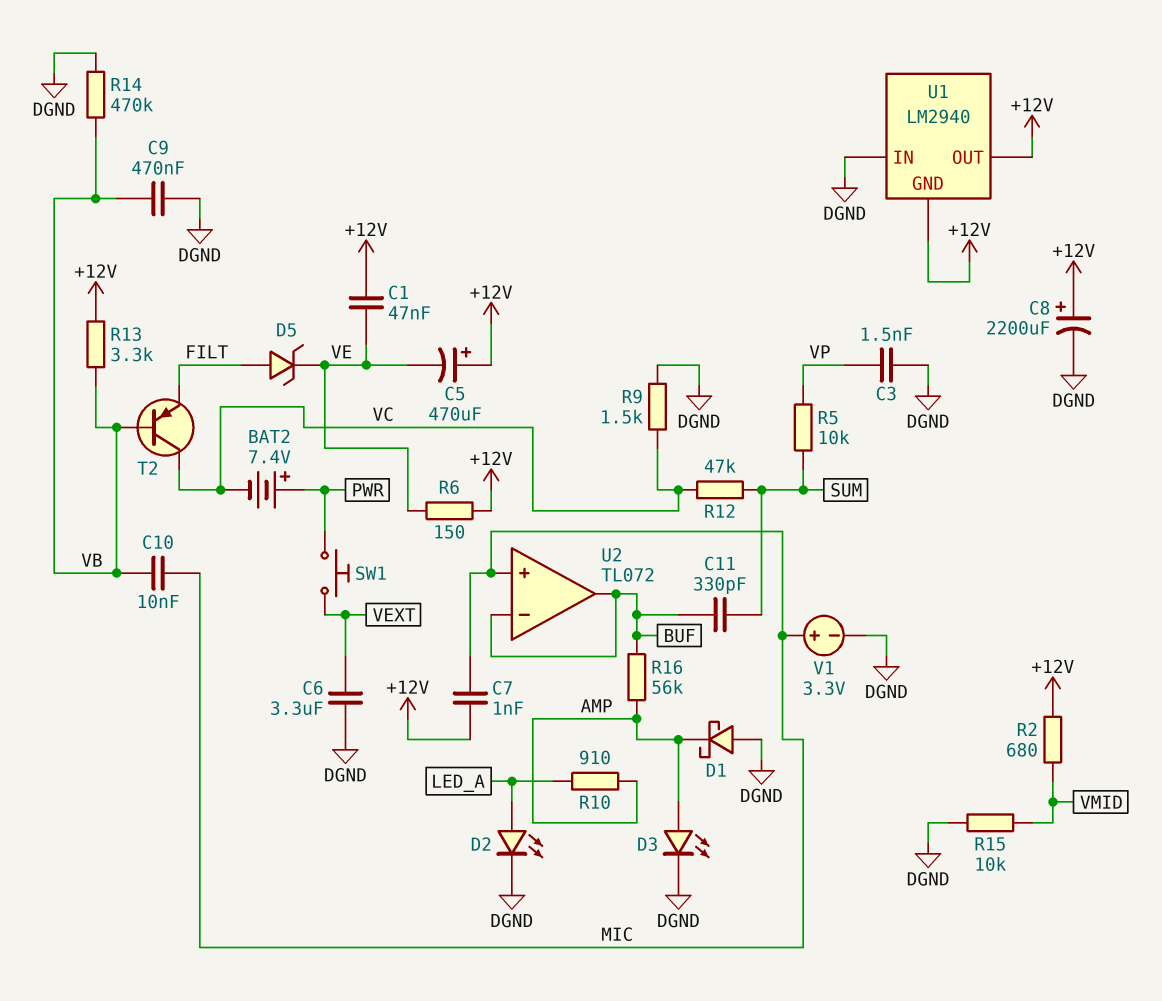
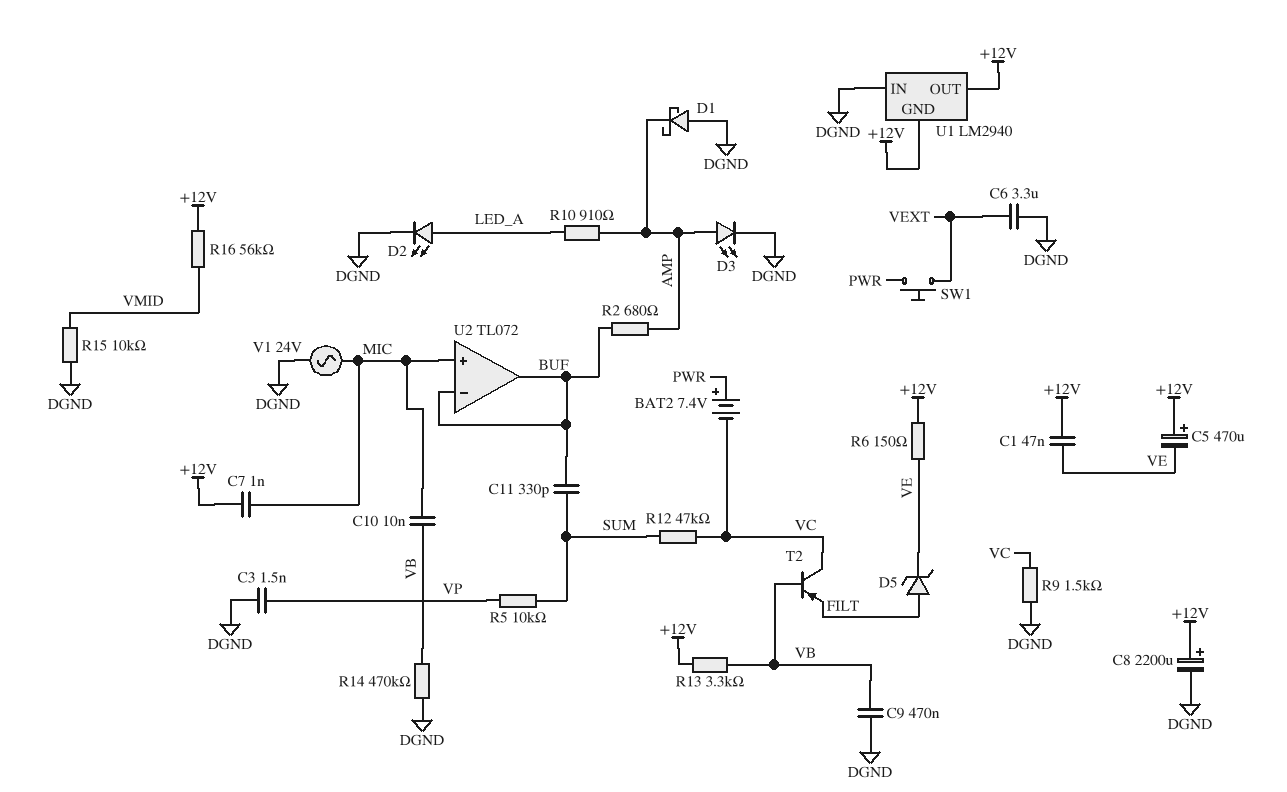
R2: 680 (+12V, VMID) -> 680 (AMP, BUF)
R16: 56k (AMP, BUF) -> 56k (+12V, VMID)
V1: 3.3V (plus MIC, minus DGND) -> AC 24V (DGND, MIC)

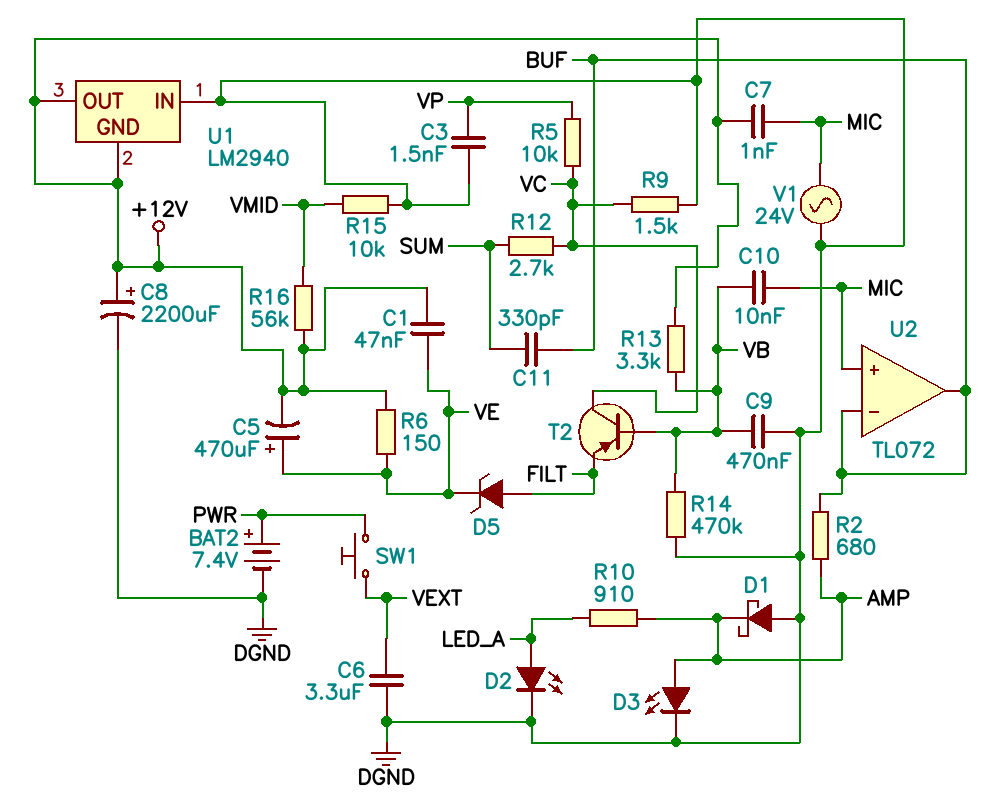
BAT2: 7.4V (plus PWR, minus VC) -> 7.4V (plus PWR, minus DGND)
C5: 470uF (plus +12V, minus VE) -> 470uF (plus VE, minus +12V)
R5: 10k (SUM, VP) -> 10k (VC, VP)
R12: 47k (SUM, VC) -> 2.7k (SUM, VC)

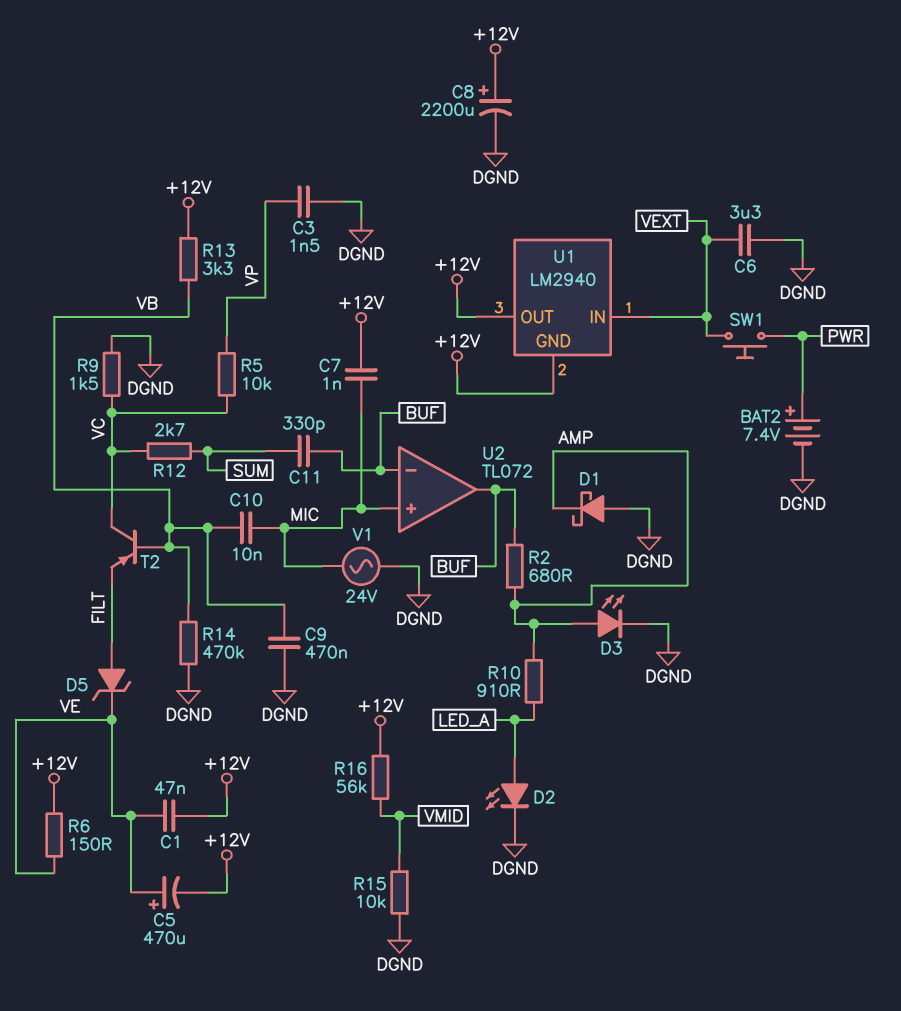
U1 pin IN: DGND -> VEXT

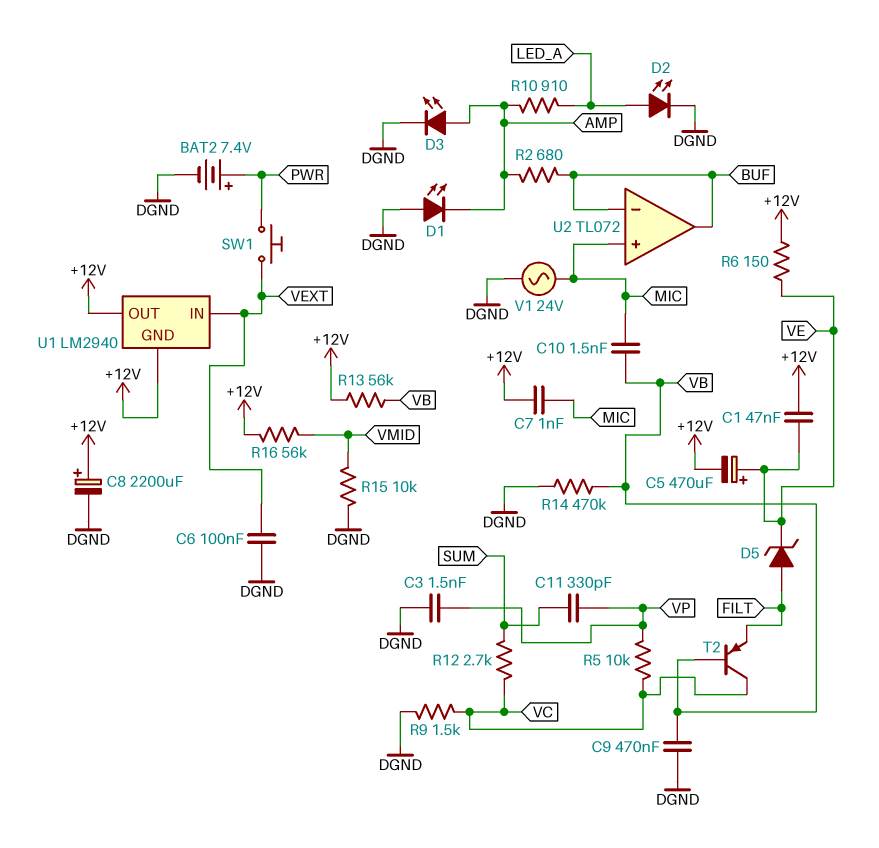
C6: 3.3uF (DGND, VEXT) -> 100nF (DGND, VEXT)
C10: 10nF (MIC, VB) -> 1.5nF (MIC, VB)
C11: 330pF (BUF, SUM) -> 330pF (SUM, VP)
D1: schottky (A DGND, K AMP) -> LED (A DGND, K AMP)
R13: 3.3k (+12V, VB) -> 56k (+12V, VB)

